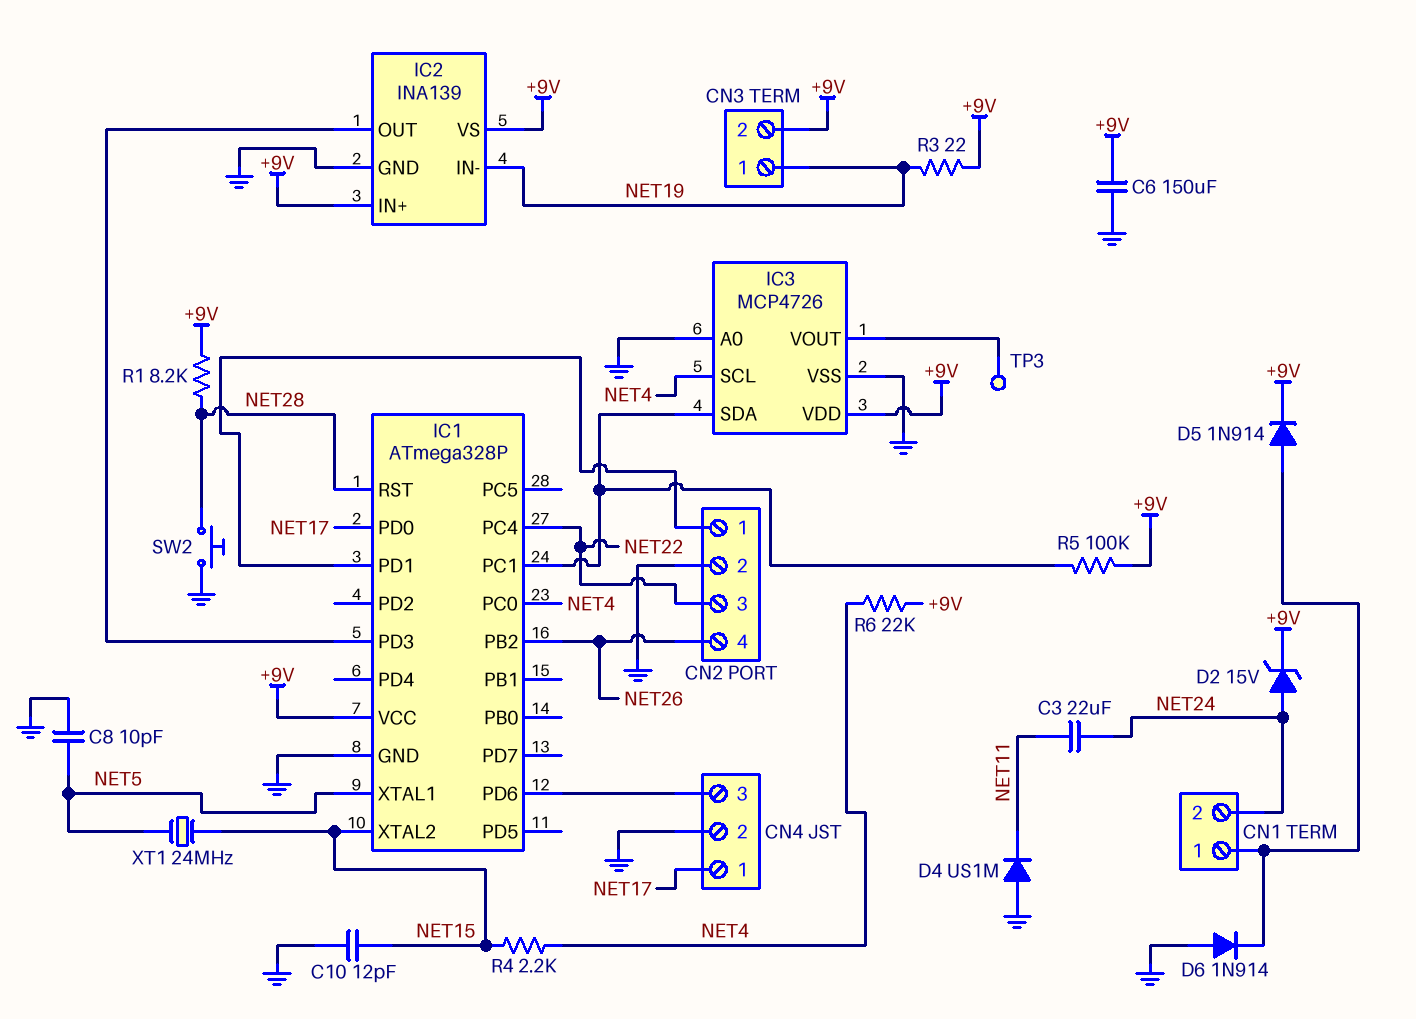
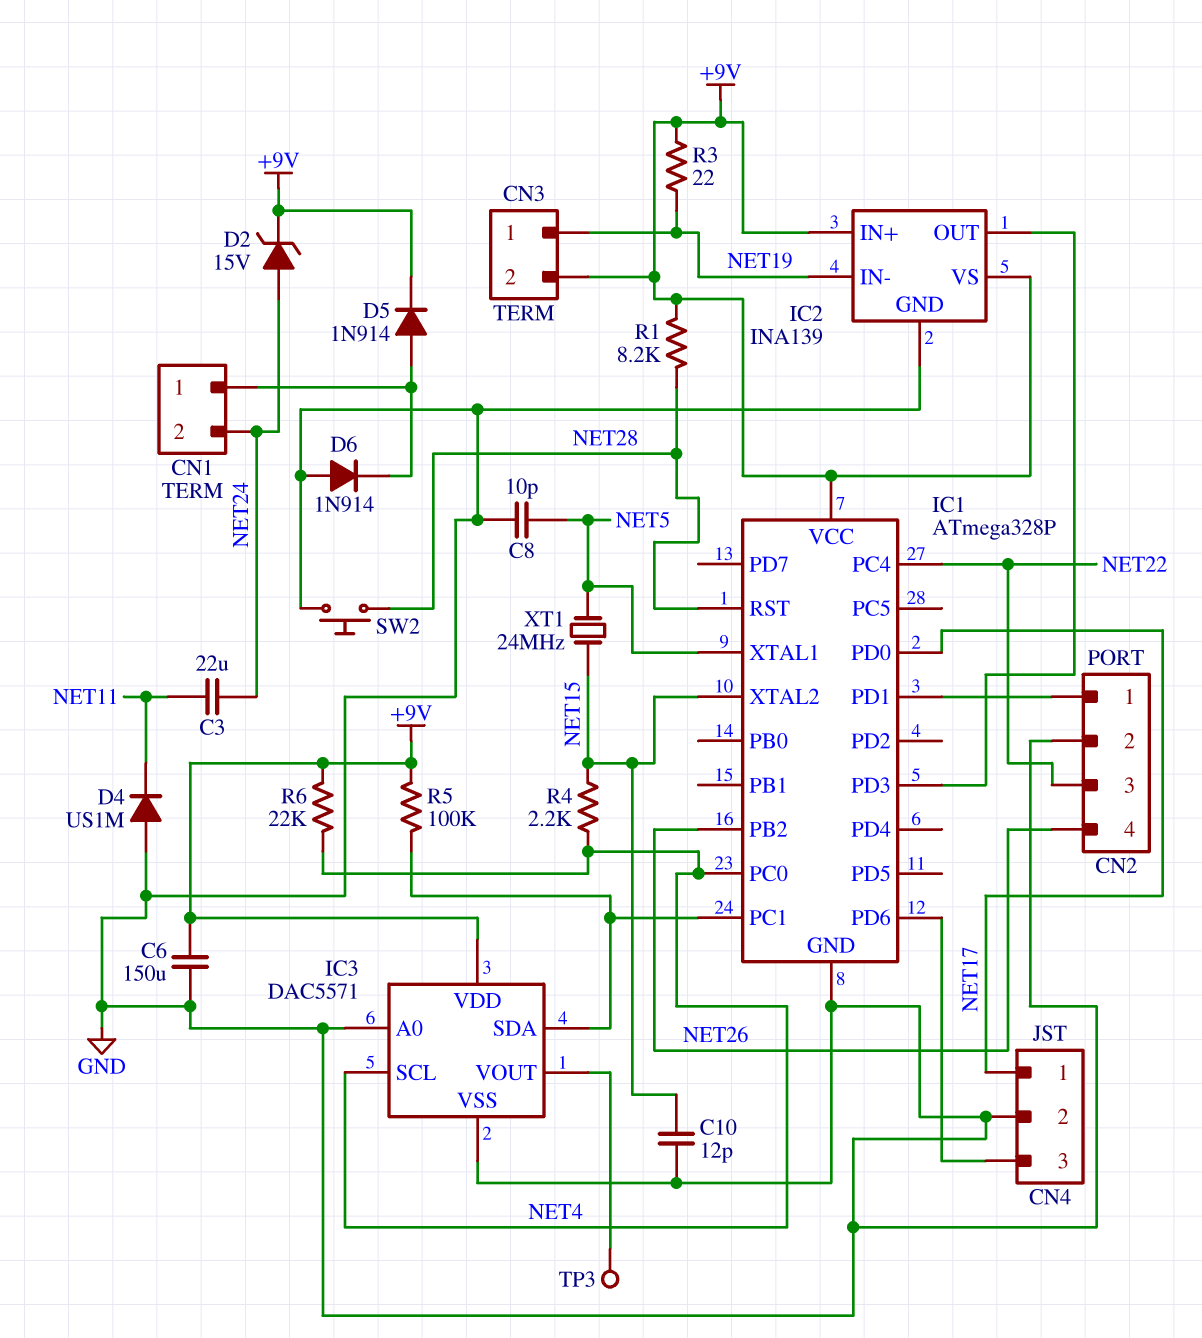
IC3: MCP4726 -> DAC5571

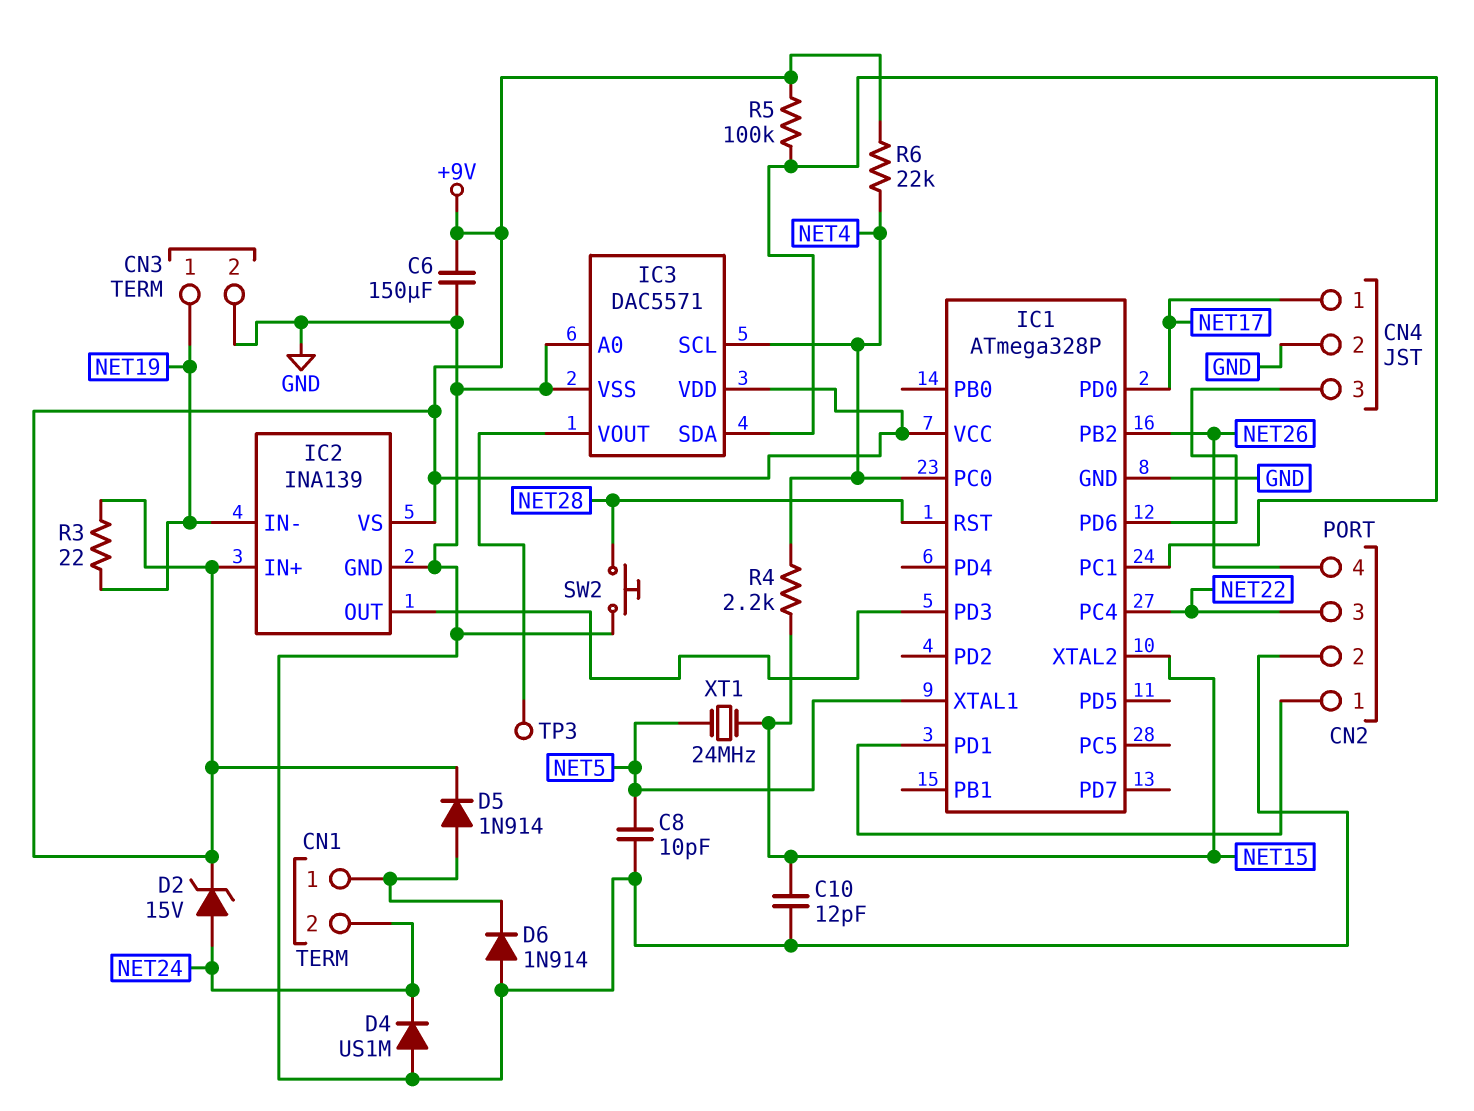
C3: 22uF (NET11, NET24) -> none
CN3 pin 2: +9V -> GND
D4: diode US1M (A GND, K NET11) -> diode US1M (A GND, K NET24)
R1: 8.2k (+9V, NET28) -> none

